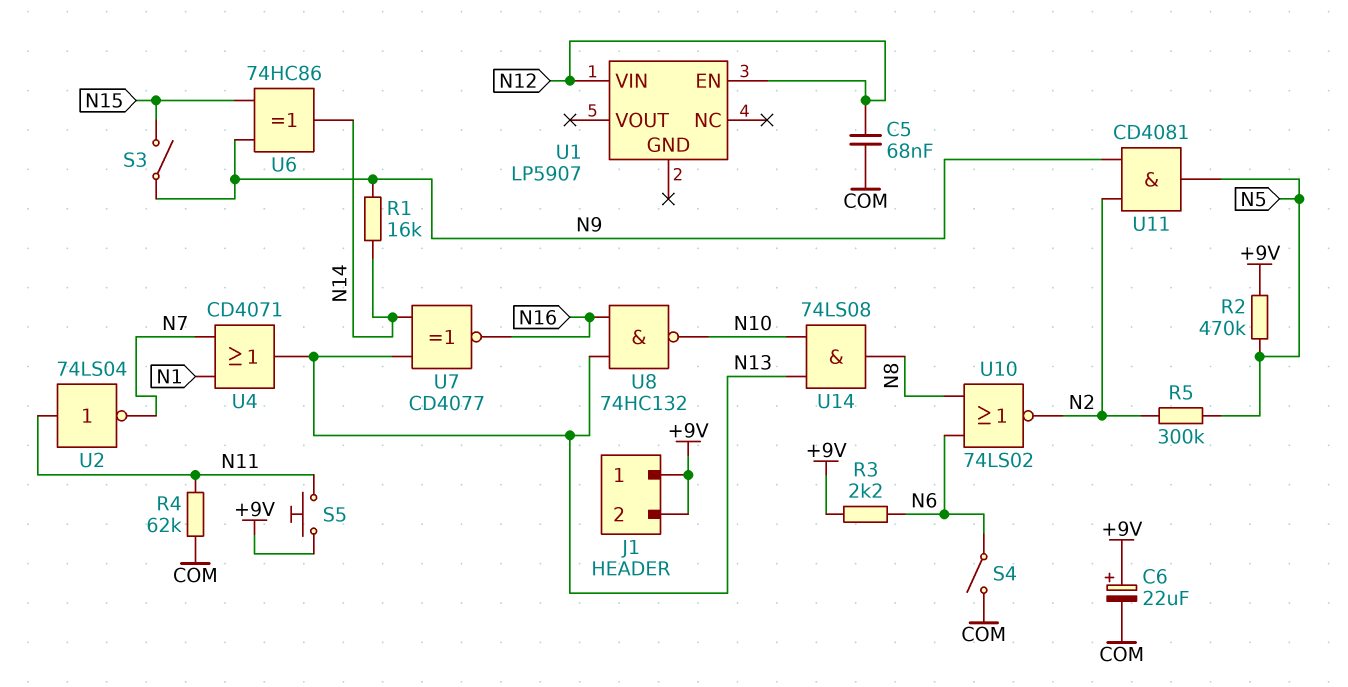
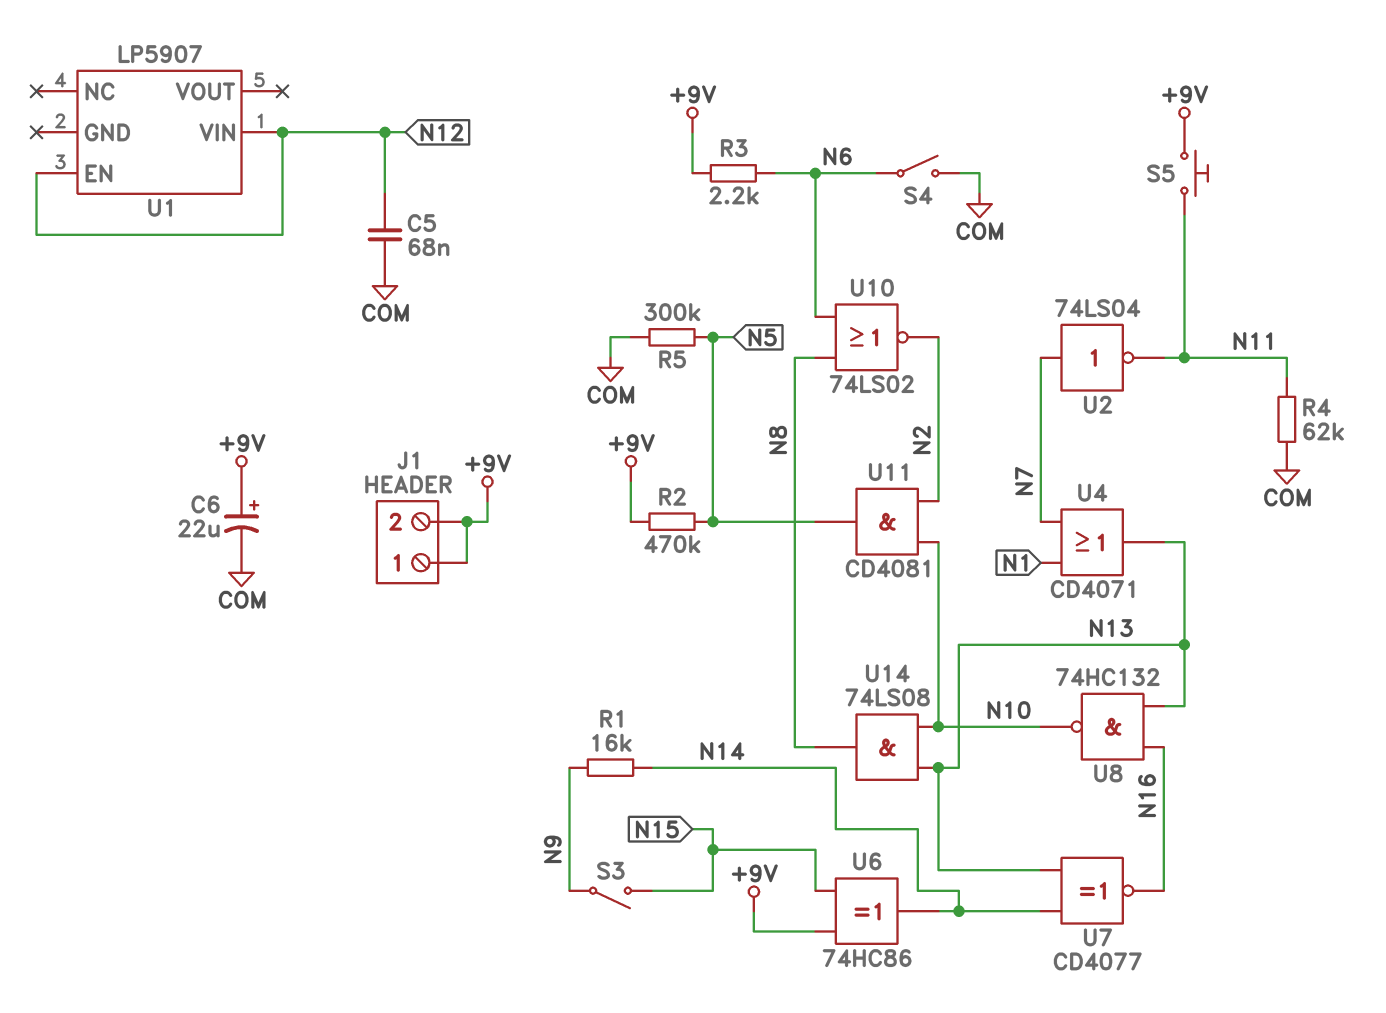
R5: 300k (N2, N5) -> 300k (COM, N5)
U2: NOT 74LS04 (in N11, out N7) -> NOT 74LS04 (in N7, out N11)
U6: XOR 74HC86 (in N9, in N15, out N14) -> XOR 74HC86 (in +9V, in N15, out N14)
U11: AND CD4081 (in N2, in N9, out N5) -> AND CD4081 (in N2, in N10, out N5)

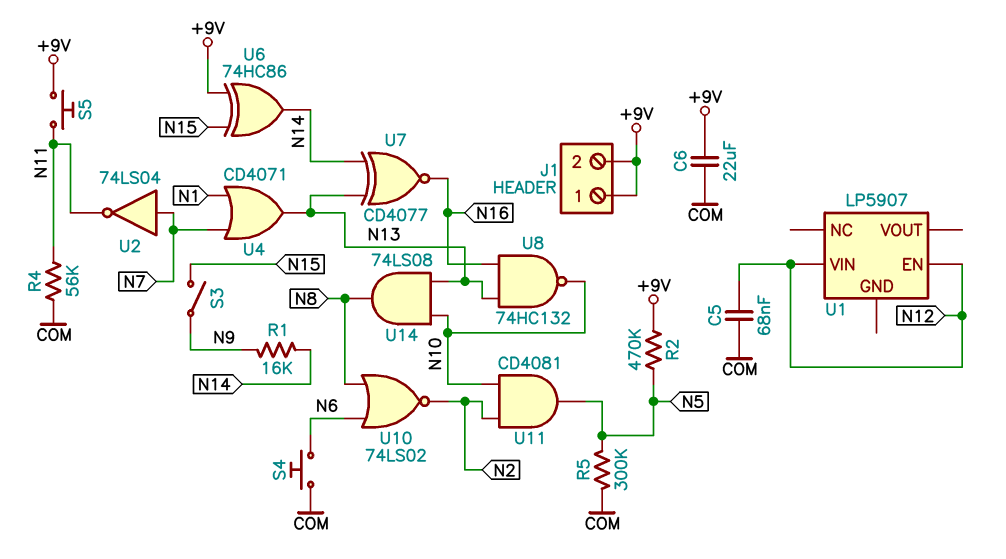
C6: 22uF (plus +9V, minus COM) -> 22uF (+9V, COM)
R3: 2.2k (+9V, N6) -> none
R4: 62k (COM, N11) -> 56k (COM, N11)
S4: switch (COM, N6) -> button (COM, N6)

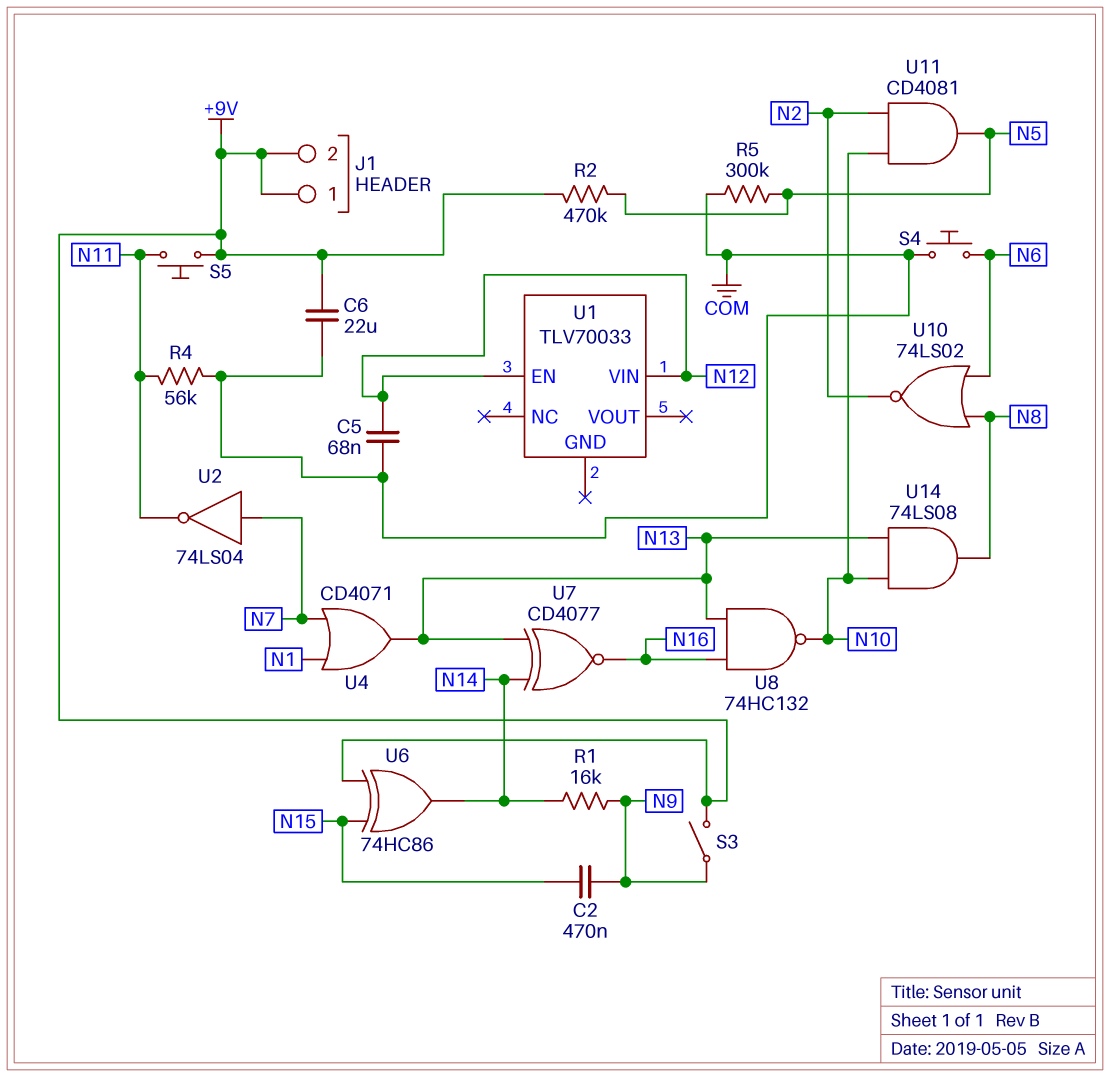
C2: none -> 470nF (N9, N15)
S3: switch (N9, N15) -> switch (+9V, N9)
U1: LP5907 -> TLV70033

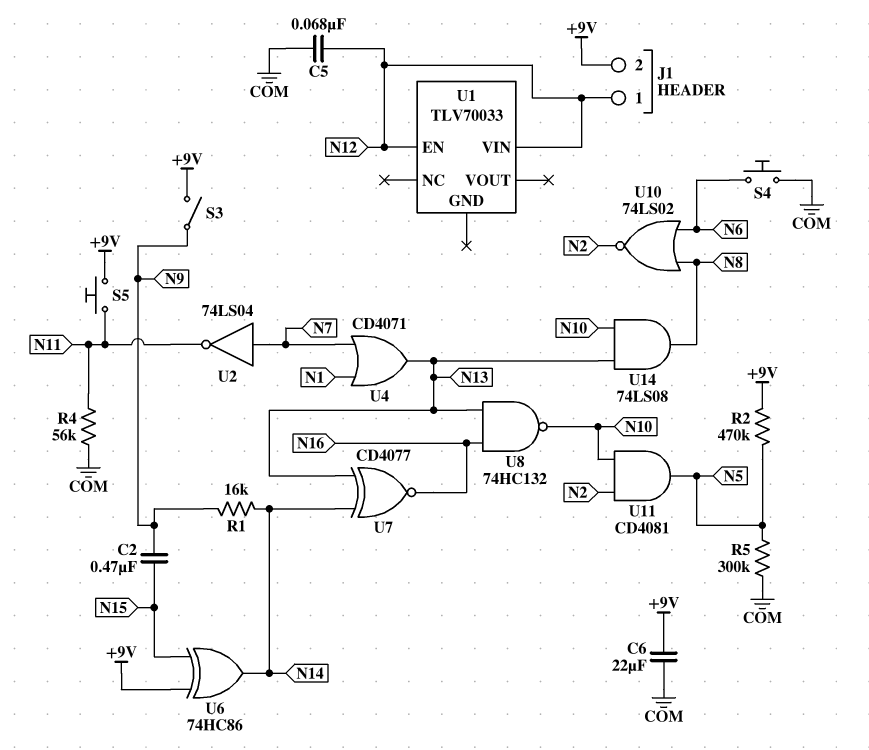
J1 pin 1: +9V -> N12

